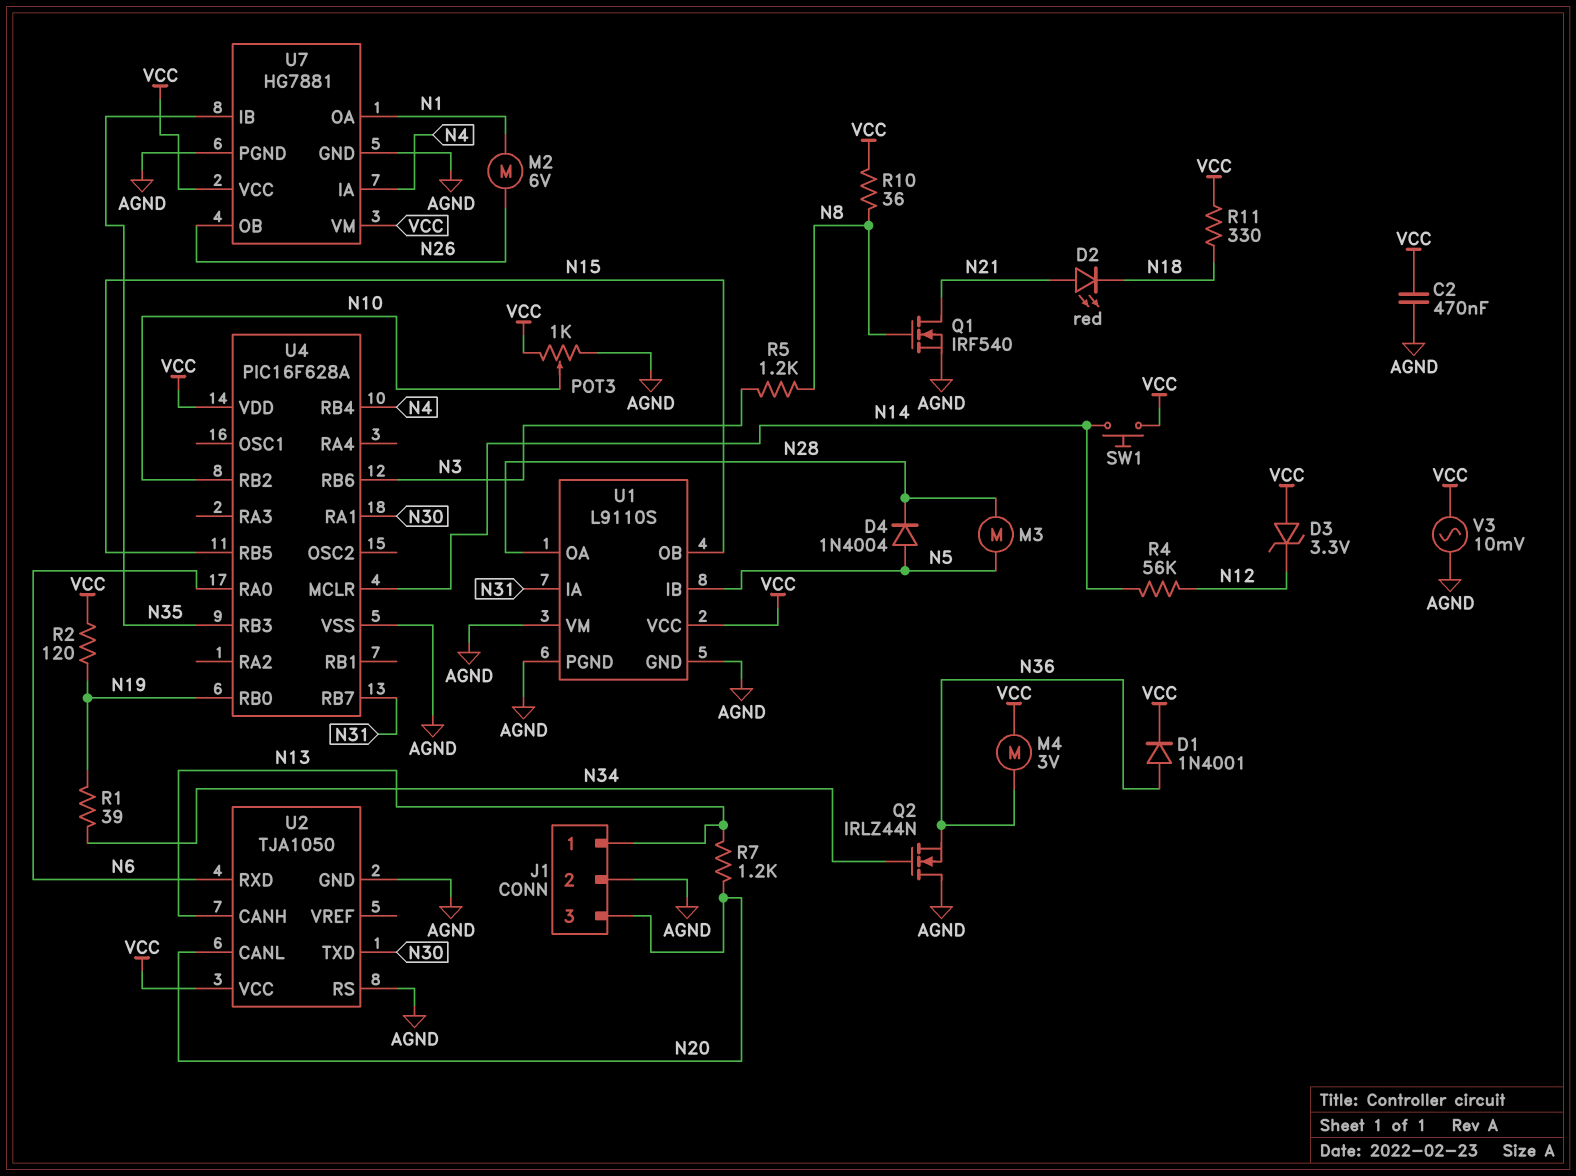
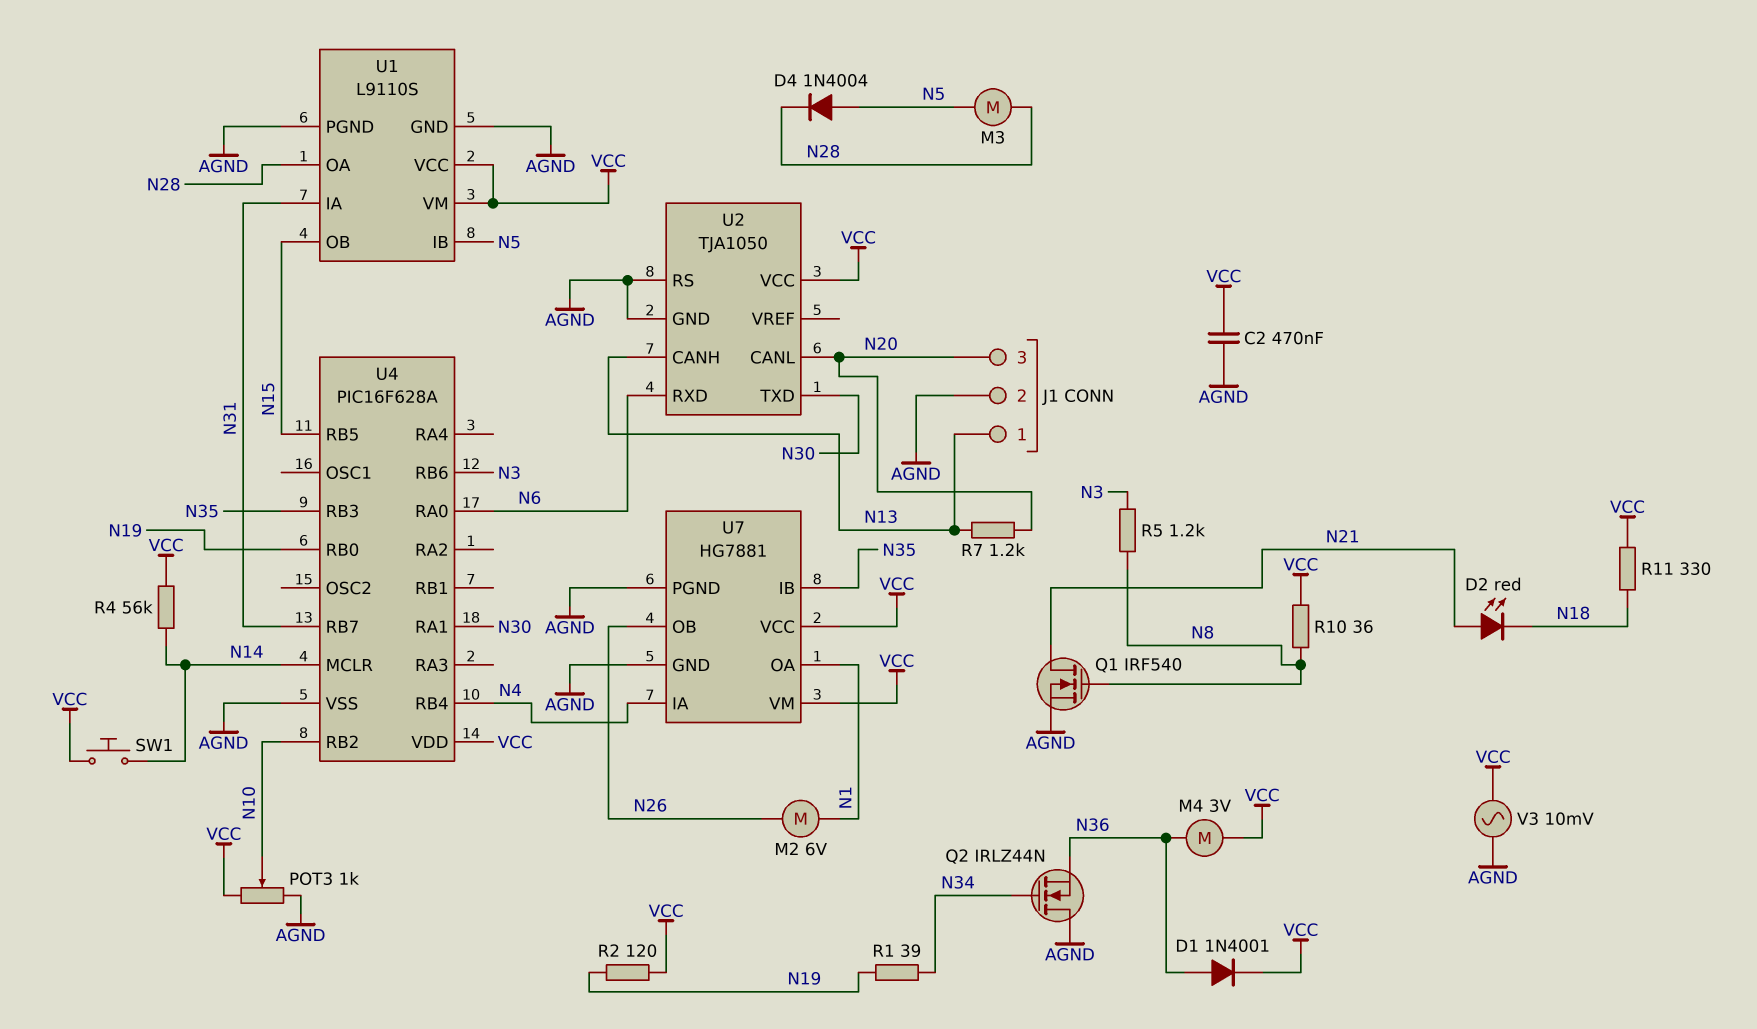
D3: zener 3.3V (A VCC, K N12) -> none
R4: 56k (N12, N14) -> 56k (N14, VCC)
U1 pin VM: AGND -> VCC

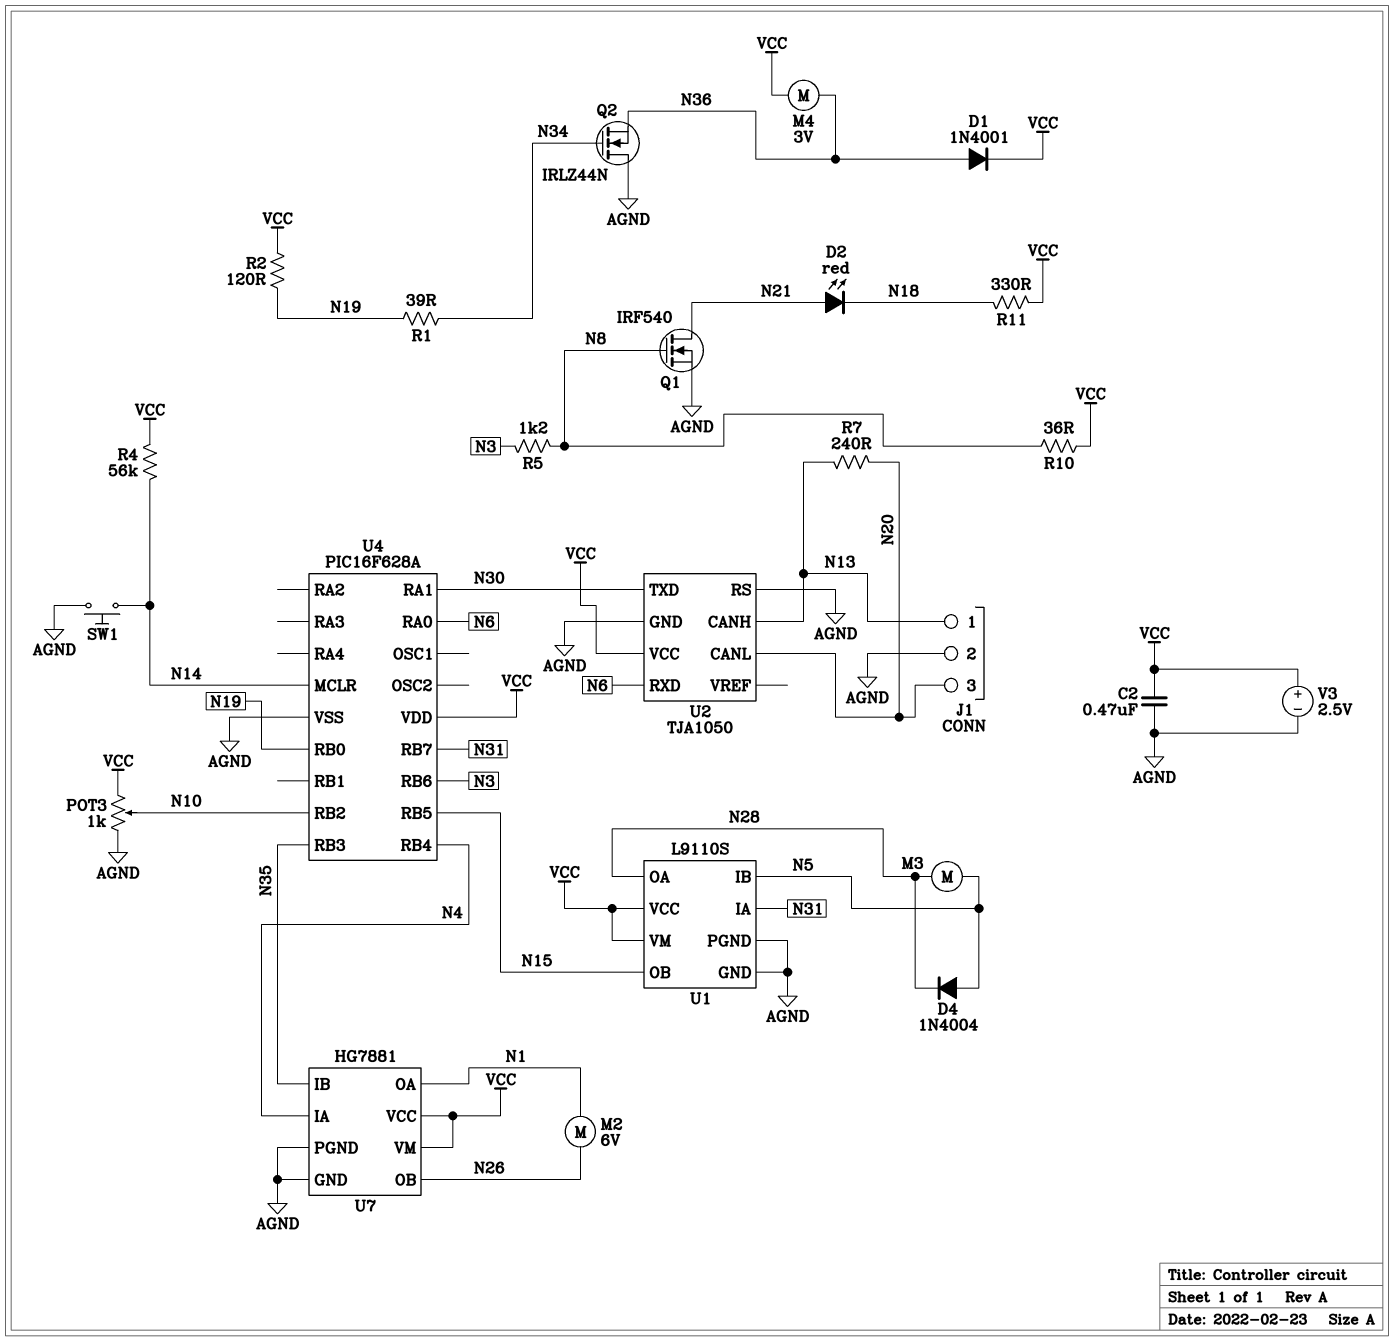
R7: 1.2k (N13, N20) -> 240 (N13, N20)
SW1: button (N14, VCC) -> button (AGND, N14)
V3: AC 10mV (AGND, VCC) -> 2.5V (plus VCC, minus AGND)

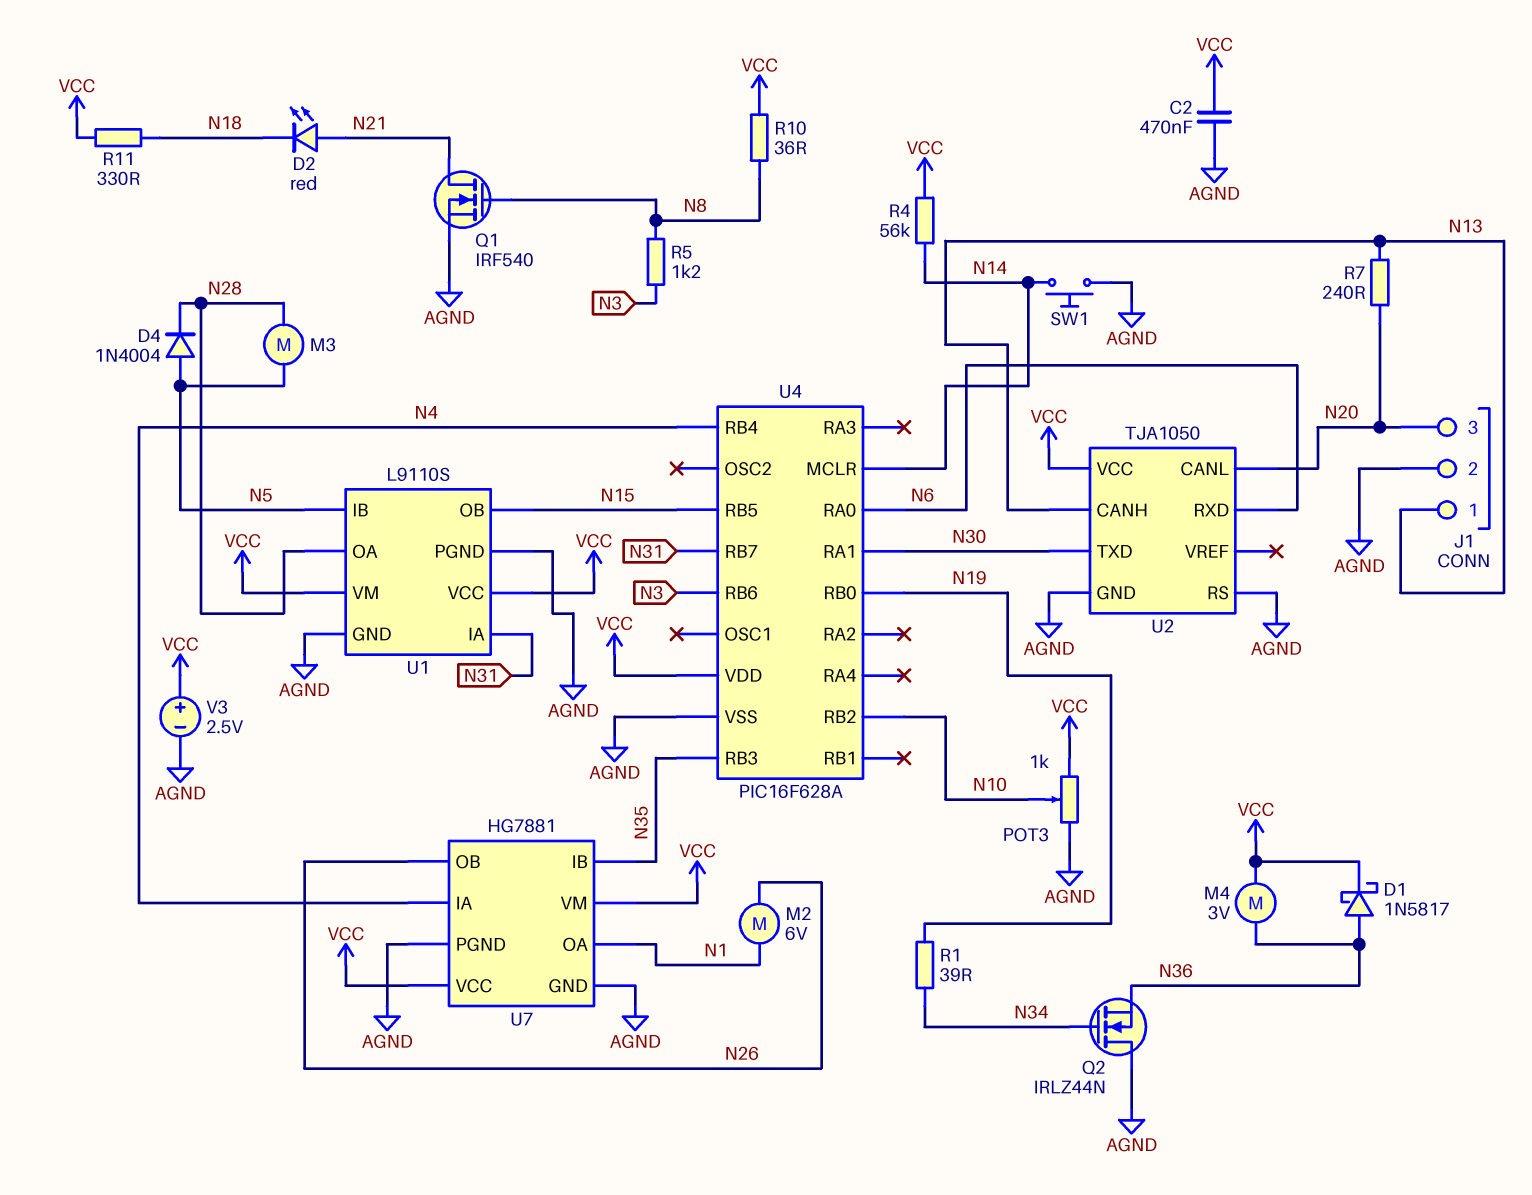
D1: diode 1N4001 (A N36, K VCC) -> schottky 1N5817 (A N36, K VCC)
R2: 120 (N19, VCC) -> none

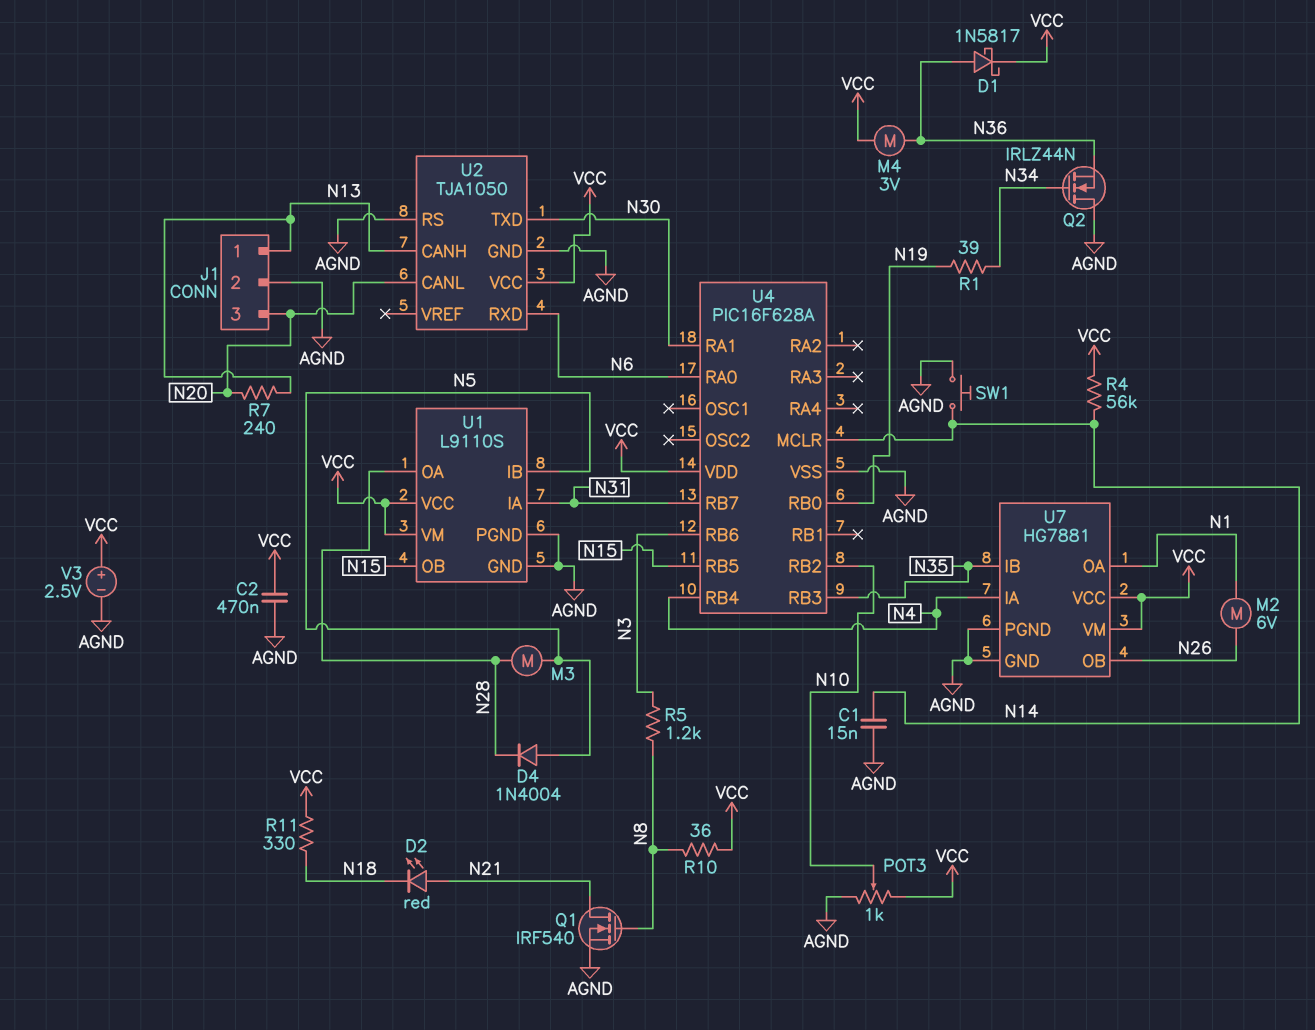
C1: none -> 15nF (AGND, N14)

